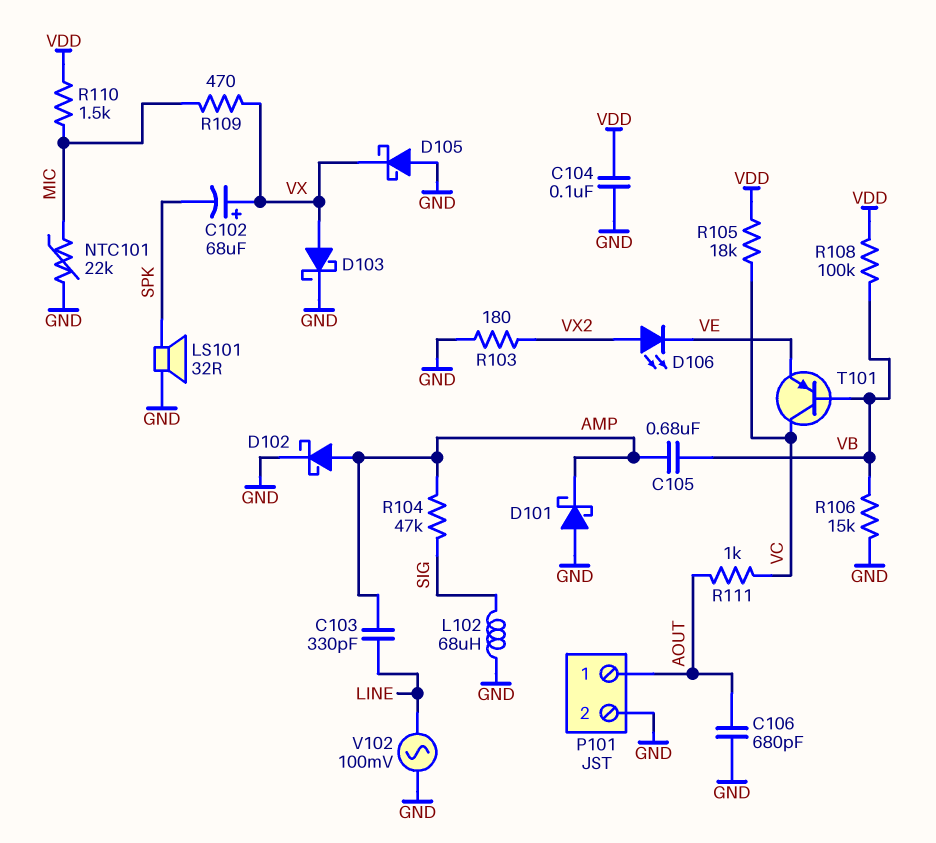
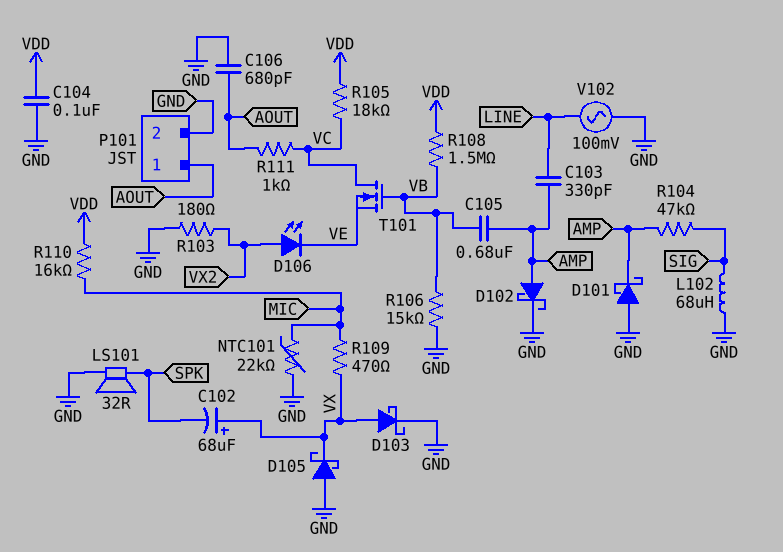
R108: 100k (VB, VDD) -> 1.5M (VB, VDD)
R110: 1.5k (MIC, VDD) -> 16k (MIC, VDD)
T101: PNP (B VB, C VC, E VE) -> NMOS (G VB, D VC, S VE)

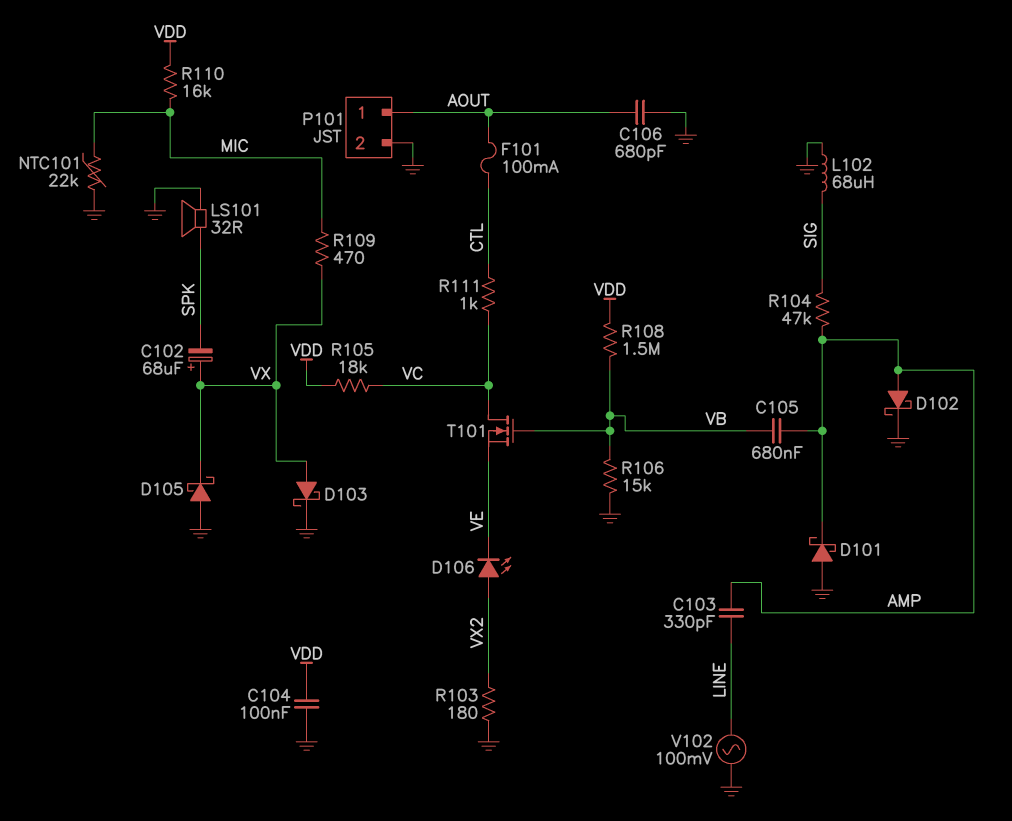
F101: none -> 100mA (AOUT, CTL)
R111: 1k (AOUT, VC) -> 1k (CTL, VC)

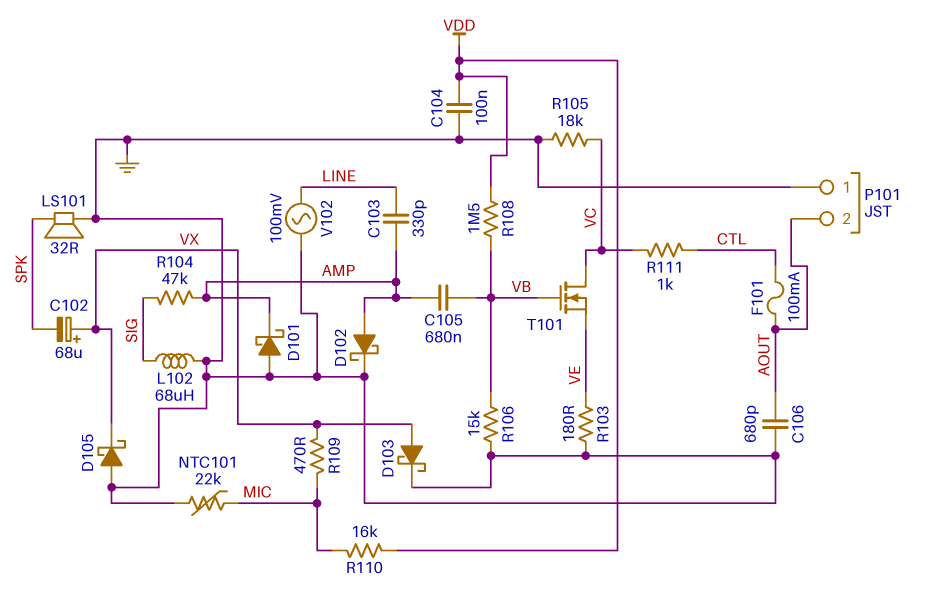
D106: LED (A VX2, K VE) -> none
P101 pin 1: AOUT -> GND
P101 pin 2: GND -> AOUT
R103: 180 (GND, VX2) -> 180 (GND, VE)
R105: 18k (VC, VDD) -> 18k (GND, VC)

